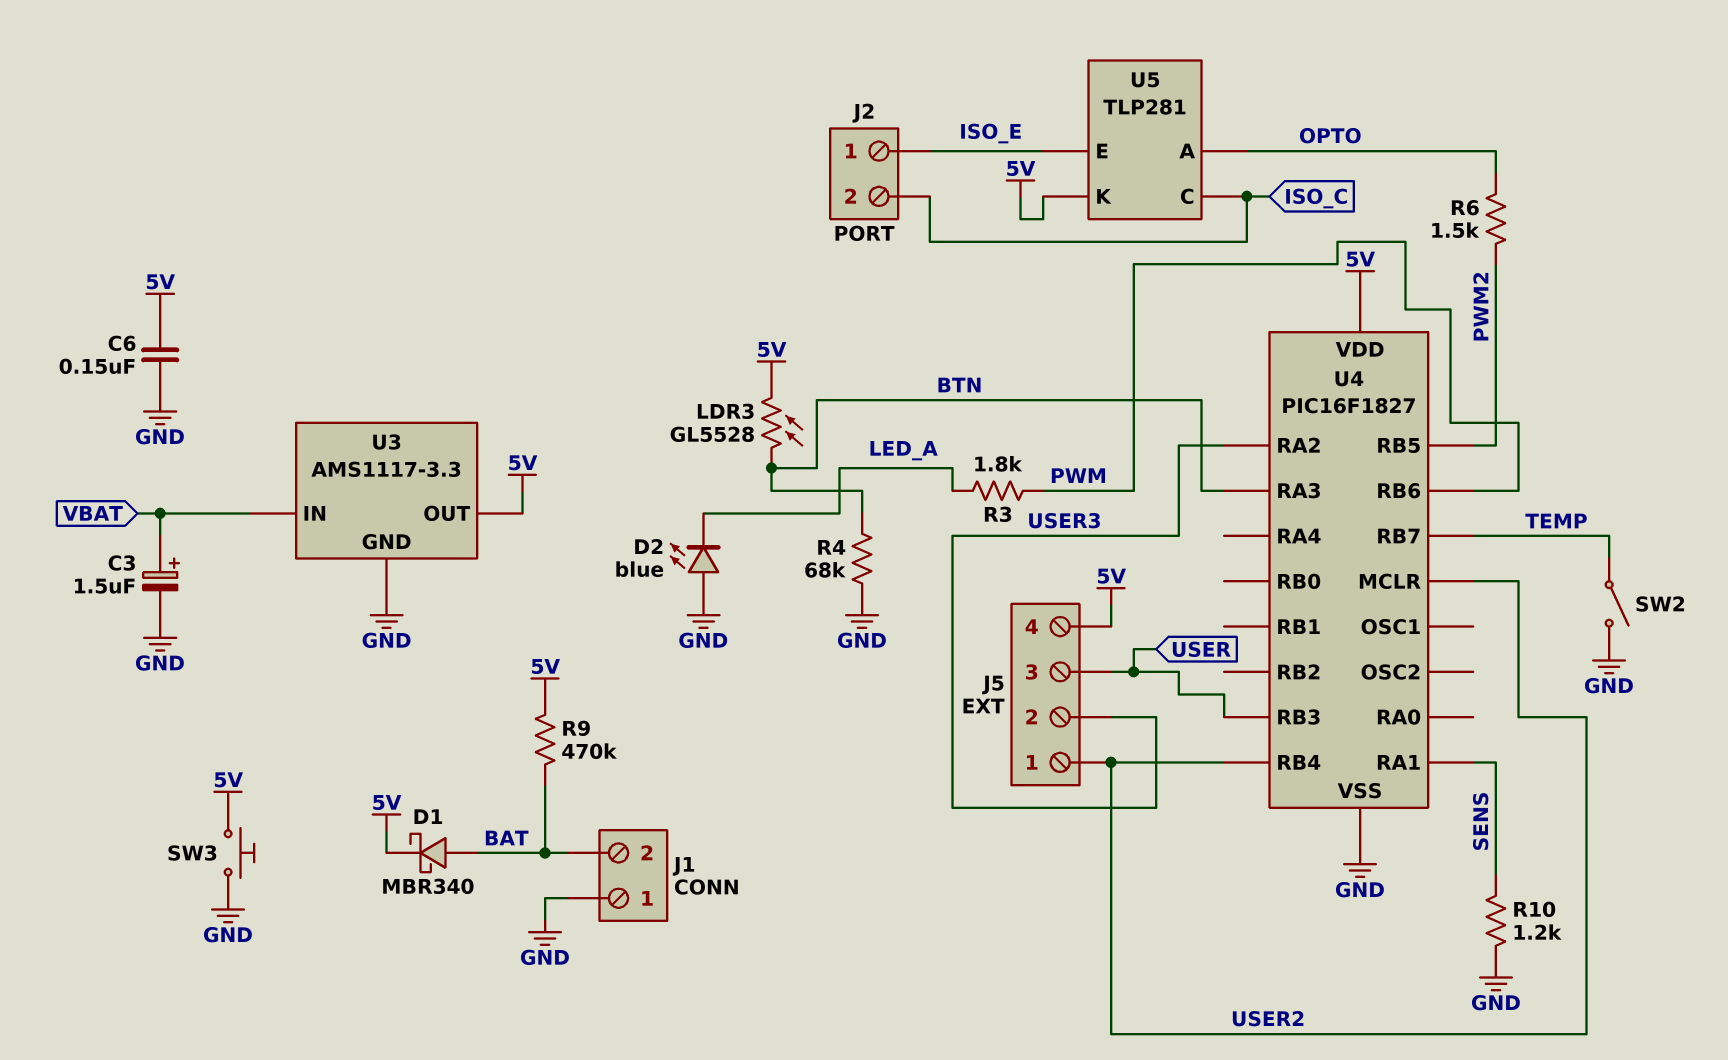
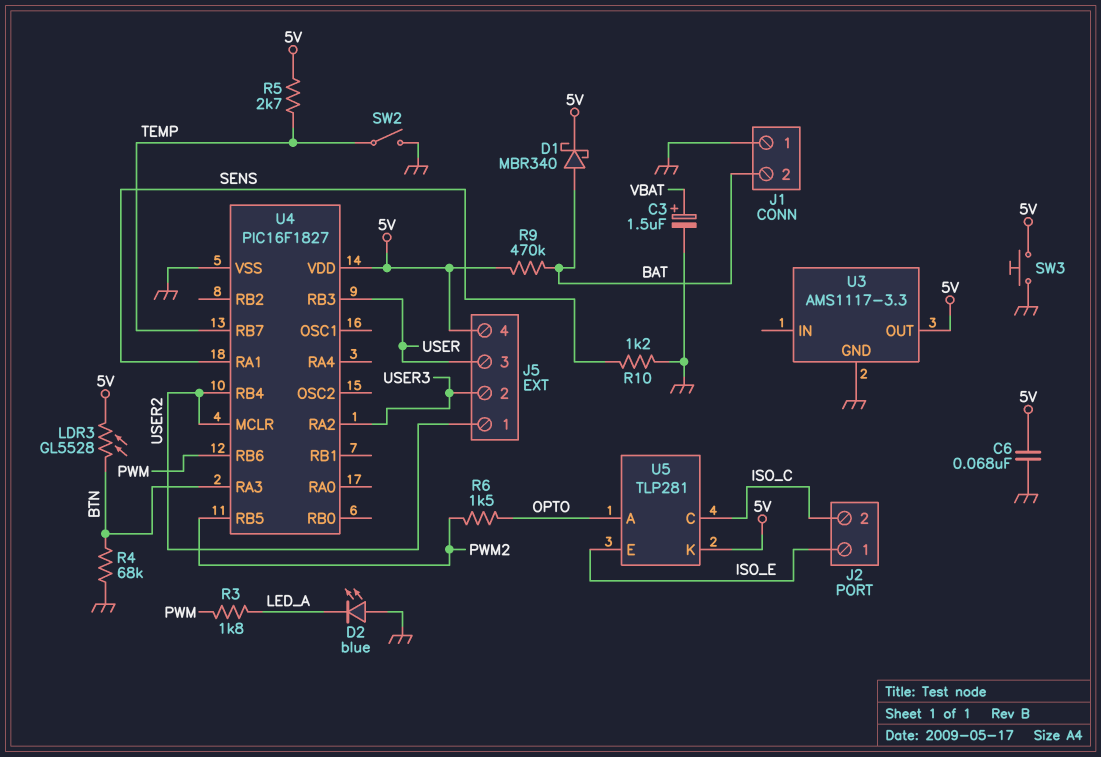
C6: 150nF (5V, GND) -> 68nF (5V, GND)
R5: none -> 2.7k (5V, TEMP)
U3 pin IN: VBAT -> none

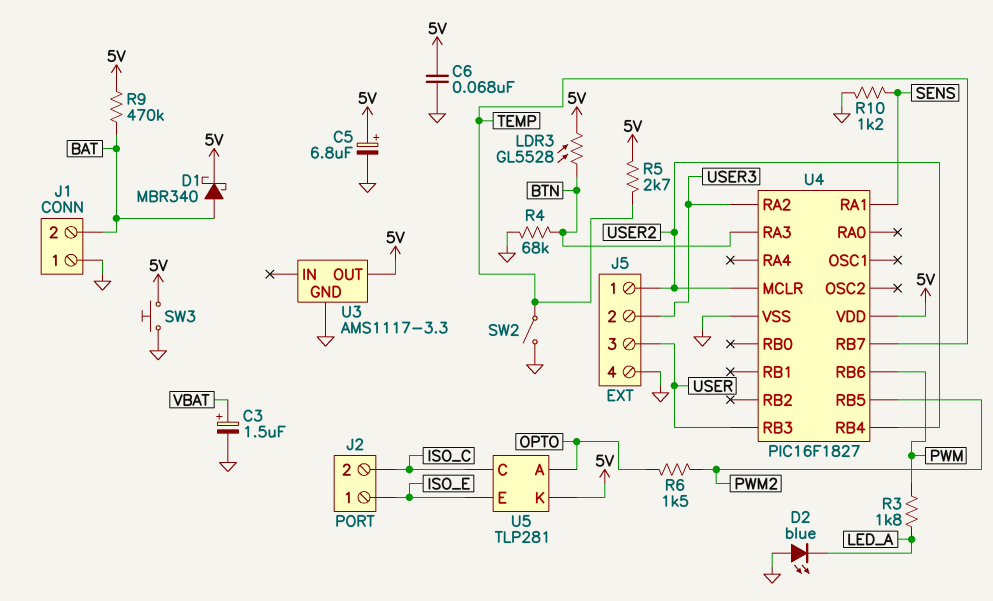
C5: none -> 6.8uF (plus 5V, minus GND)
J5 pin 4: 5V -> GND

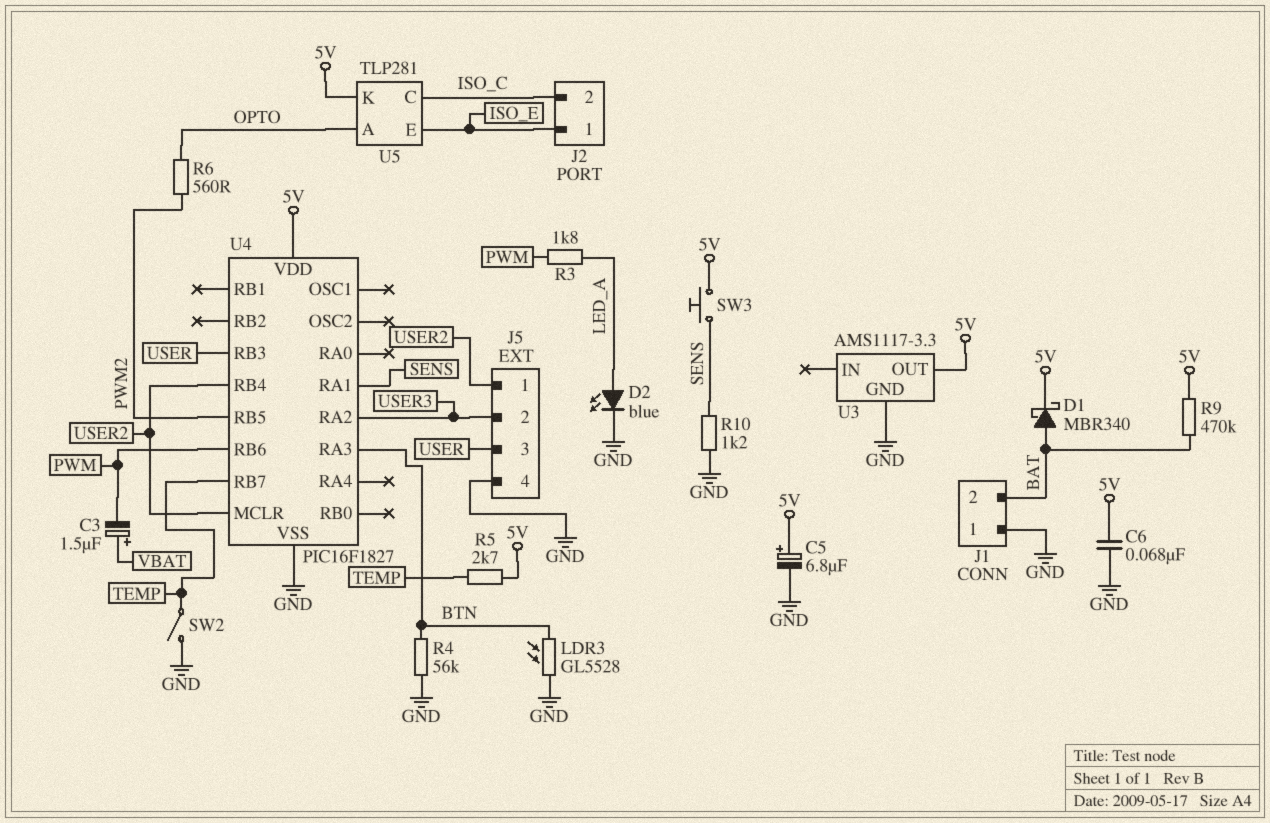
C3: 1.5uF (plus VBAT, minus GND) -> 1.5uF (plus VBAT, minus PWM)
D2: LED blue (A GND, K LED_A) -> LED blue (A LED_A, K GND)
LDR3: GL5528 (5V, BTN) -> GL5528 (BTN, GND)
R4: 68k (BTN, GND) -> 56k (BTN, GND)
R6: 1.5k (OPTO, PWM2) -> 560 (OPTO, PWM2)
SW3: button (5V, GND) -> button (5V, SENS)

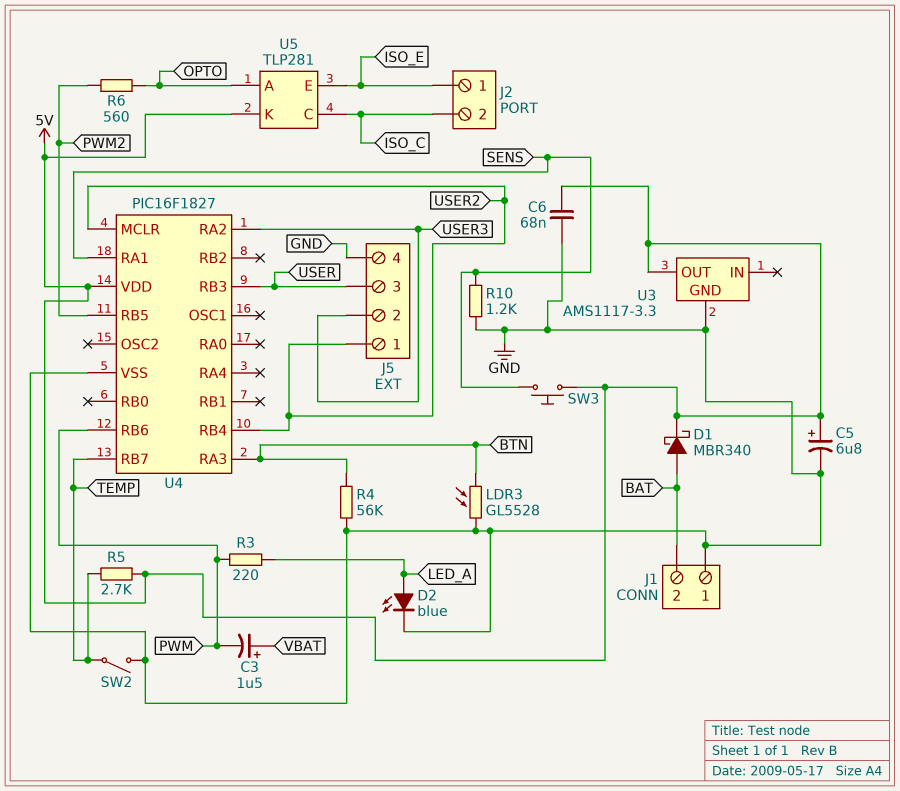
R3: 1.8k (LED_A, PWM) -> 220 (LED_A, PWM)
R9: 470k (5V, BAT) -> none

